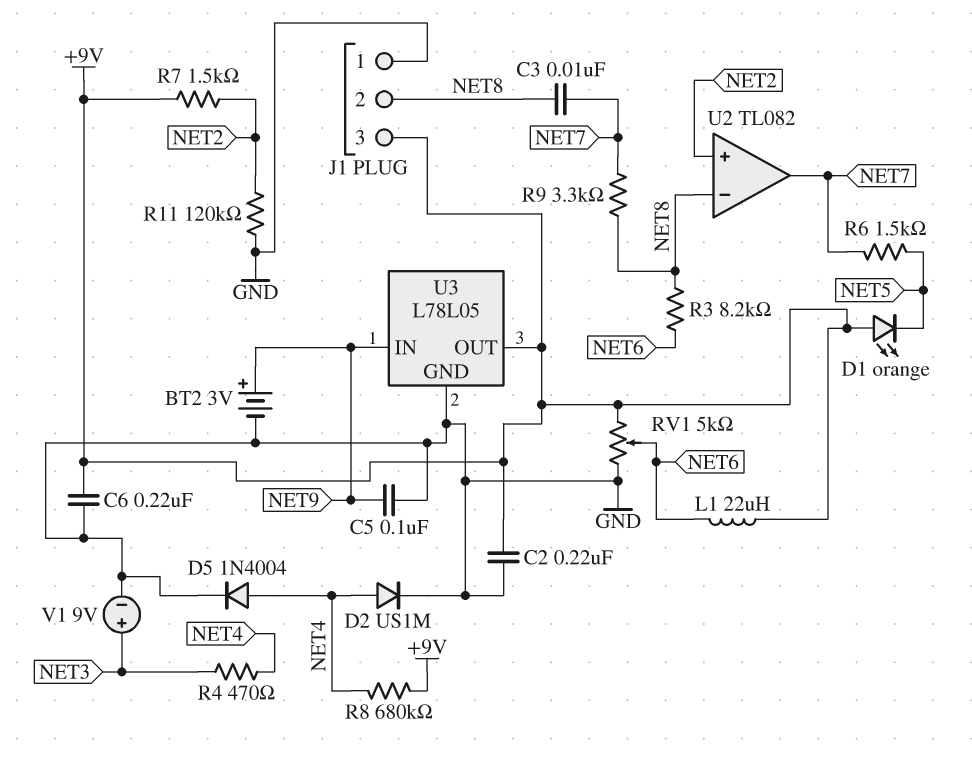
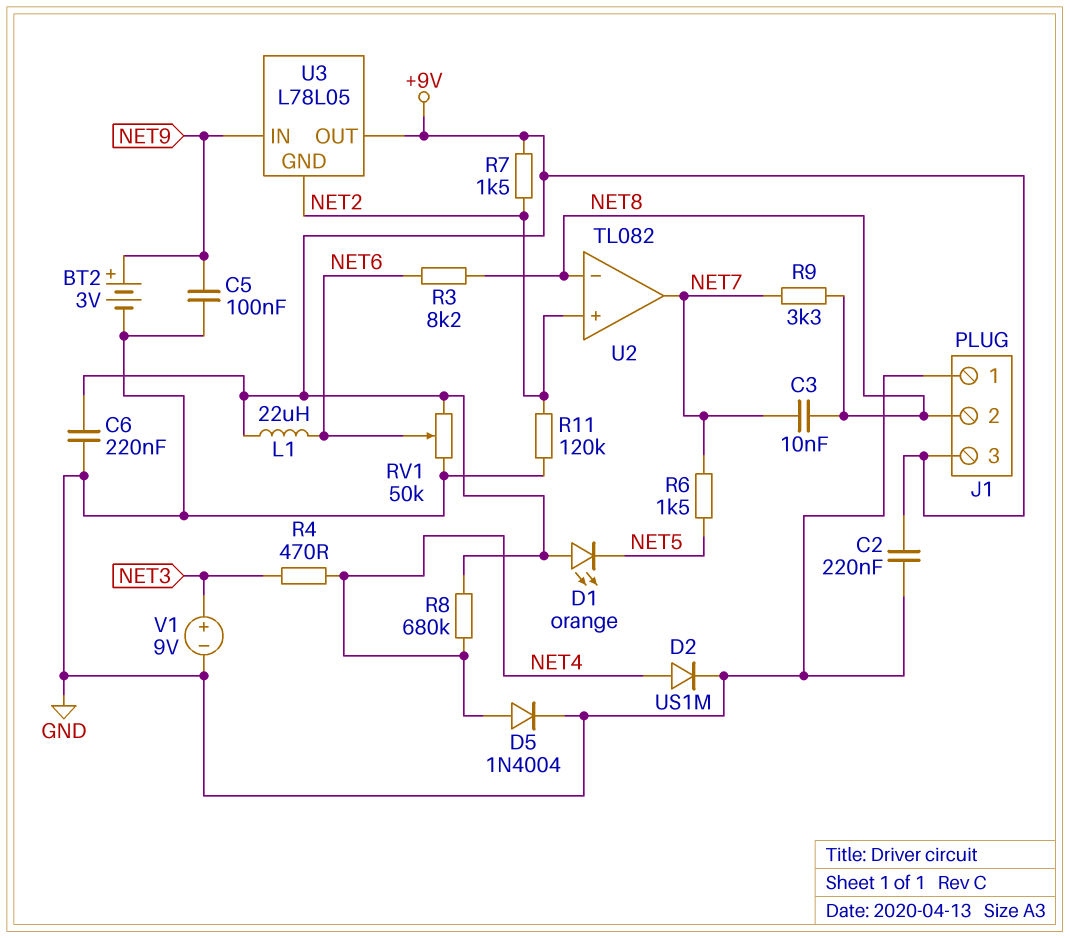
RV1: 5k (+9V, GND, wiper NET6) -> 50k (+9V, GND, wiper NET6)
U3 pin GND: GND -> NET2

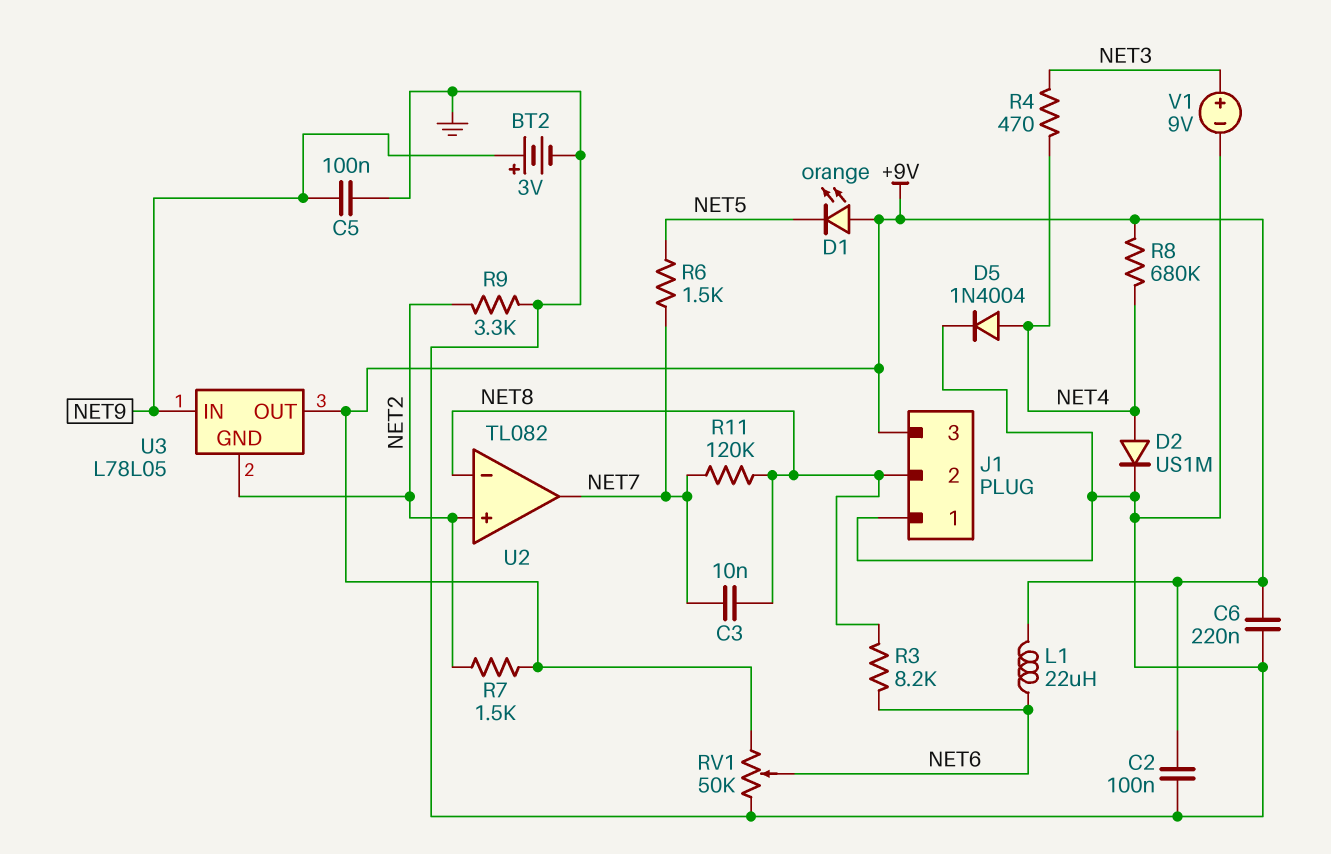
C2: 220nF (+9V, GND) -> 100nF (+9V, GND)
R9: 3.3k (NET7, NET8) -> 3.3k (GND, NET2)
R11: 120k (GND, NET2) -> 120k (NET7, NET8)

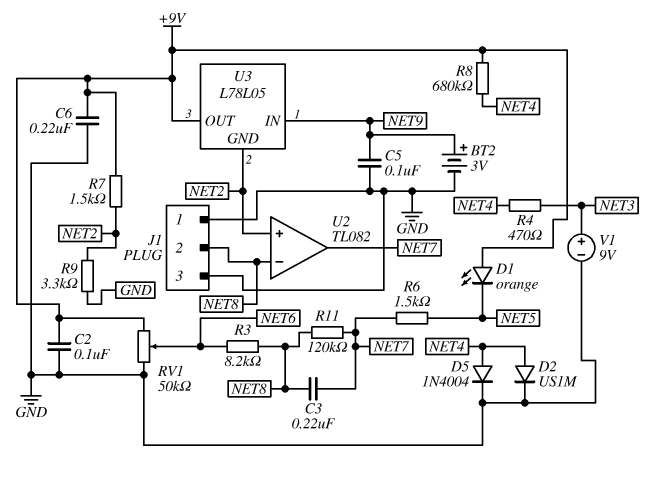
C3: 10nF (NET7, NET8) -> 220nF (NET7, NET8)
J1 pin 3: +9V -> GND
L1: 22uH (+9V, NET6) -> none

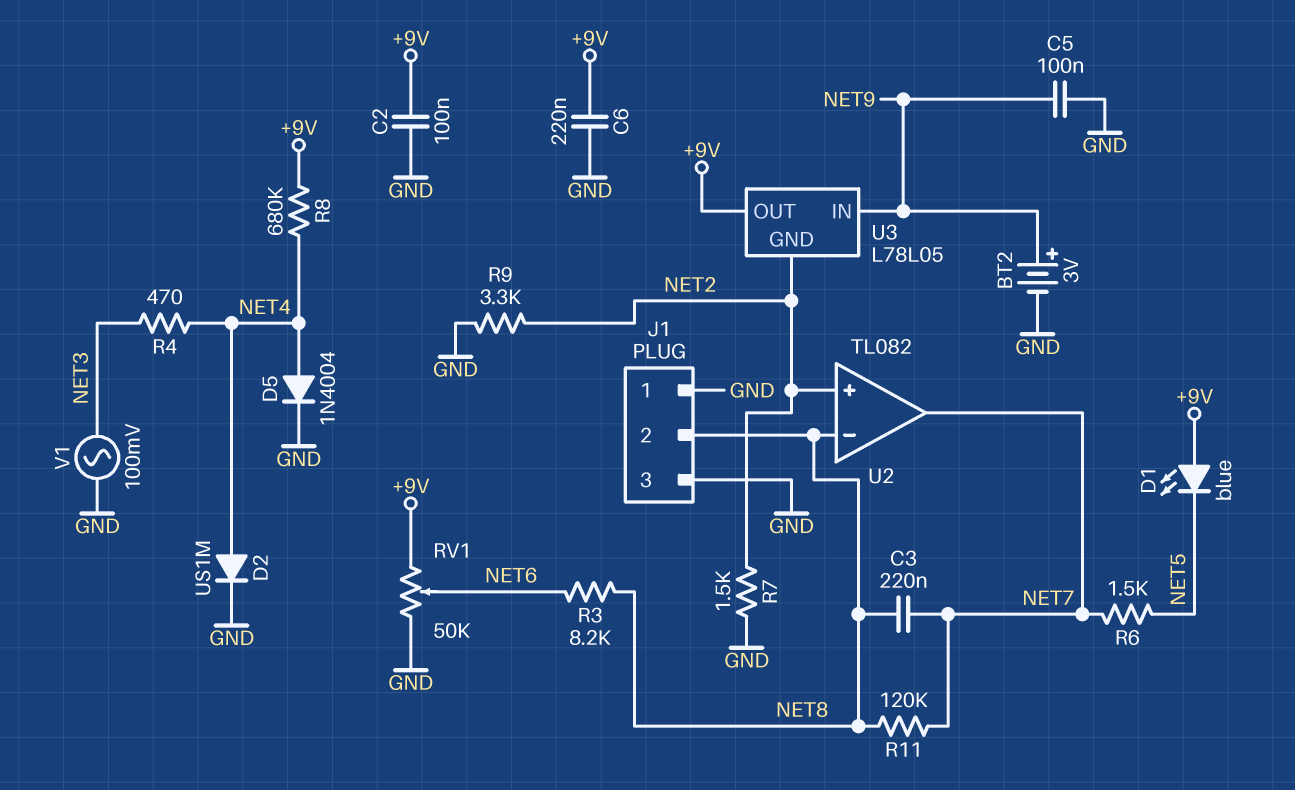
D1: LED orange (A +9V, K NET5) -> LED blue (A +9V, K NET5)
R7: 1.5k (+9V, NET2) -> 1.5k (GND, NET2)
V1: 9V (plus NET3, minus GND) -> AC 100mV (GND, NET3)

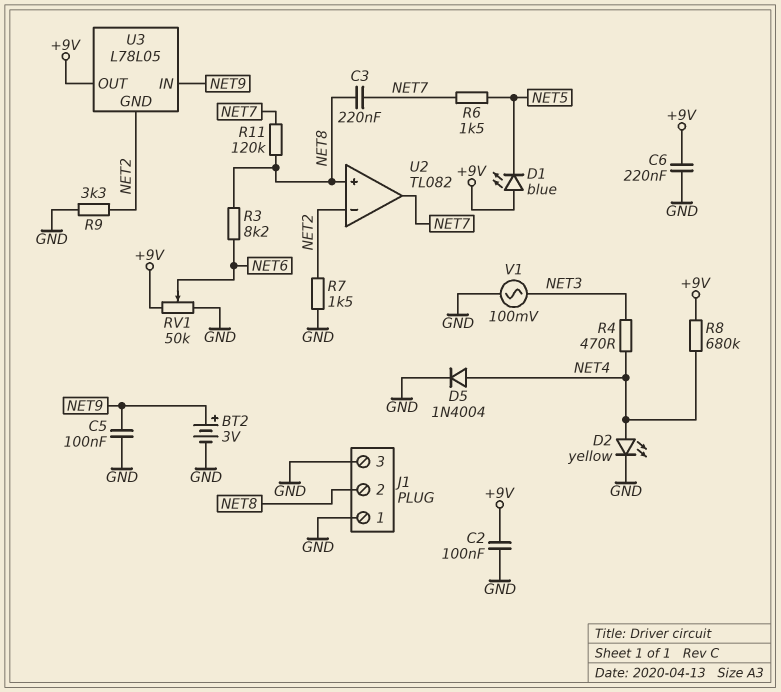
D2: diode US1M (A NET4, K GND) -> LED yellow (A NET4, K GND)
U2 pin in+: NET2 -> NET8
U2 pin in-: NET8 -> NET2

